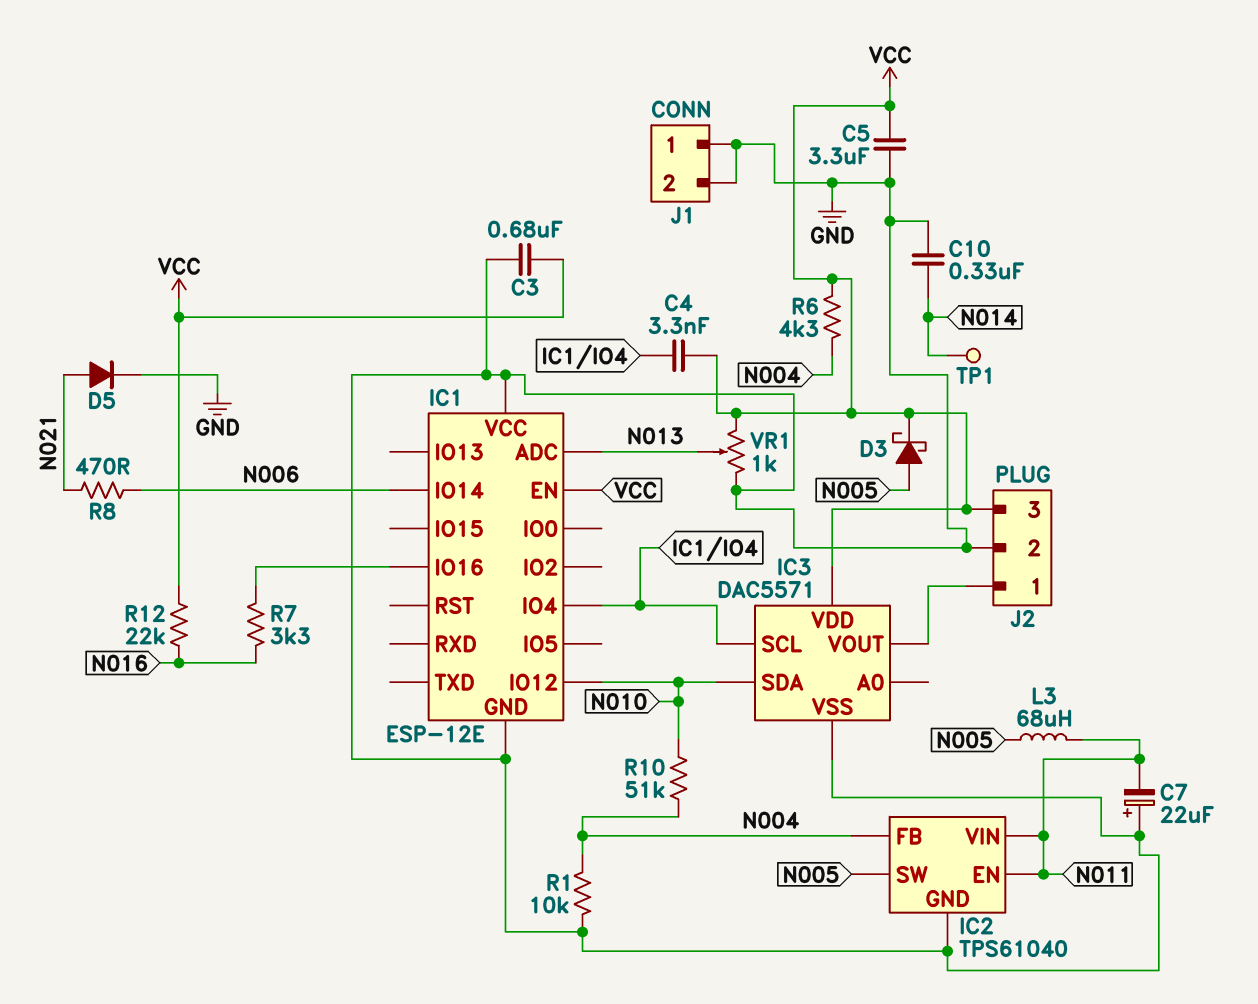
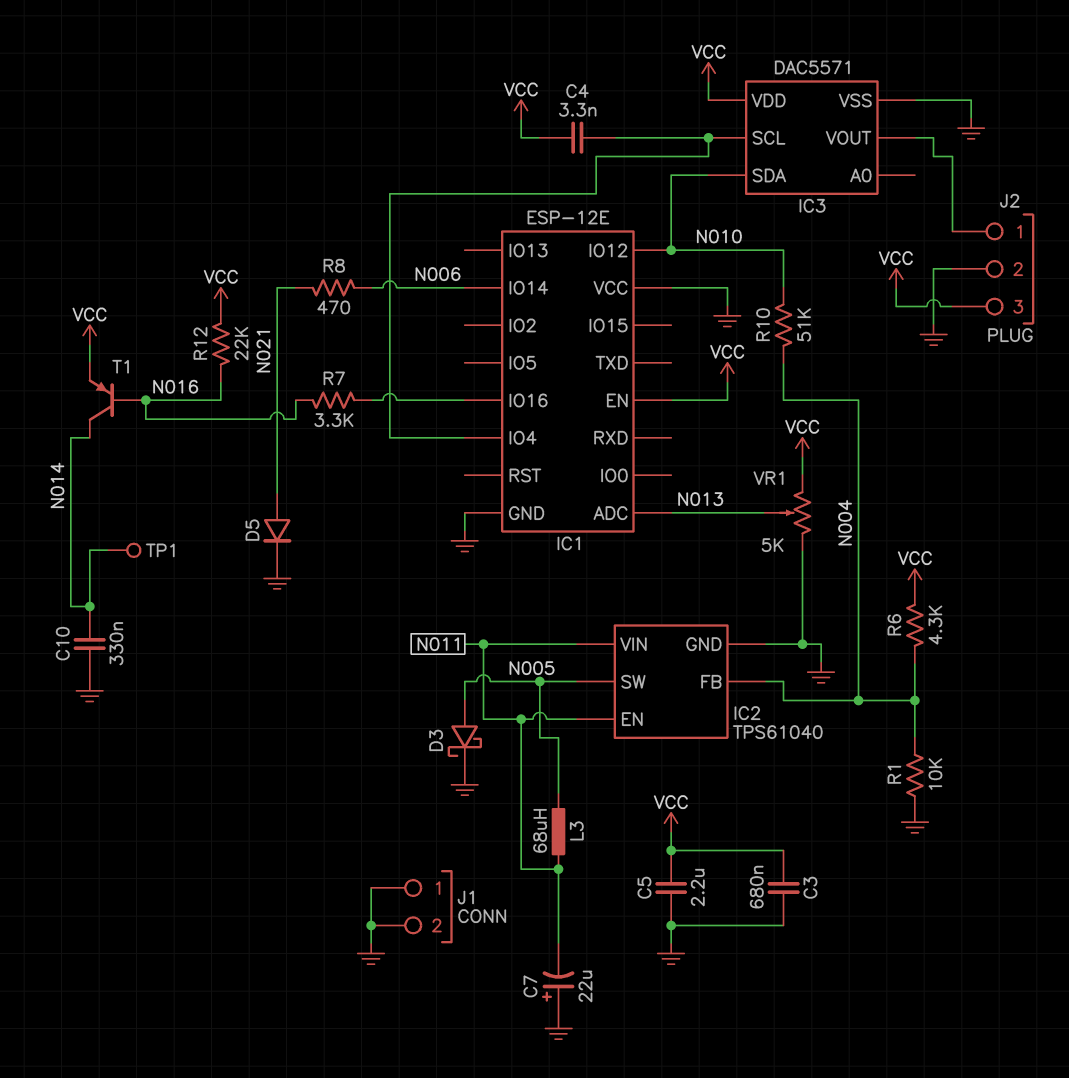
C5: 3.3uF (GND, VCC) -> 2.2uF (GND, VCC)
D3: schottky (A N005, K VCC) -> schottky (A N005, K GND)
T1: none -> PNP (B N016, C N014, E VCC)
VR1: 1k (GND, VCC, wiper N013) -> 5k (GND, VCC, wiper N013)

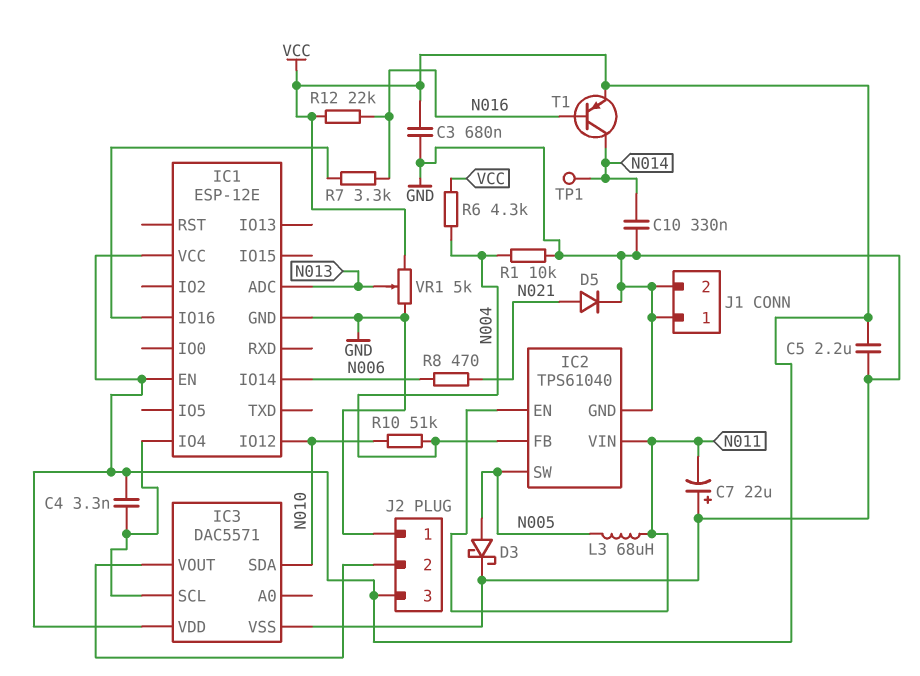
IC1 pin VCC: GND -> VCC
J2 pin 1: IC3/VOUT -> GND
J2 pin 2: GND -> IC3/VOUT

